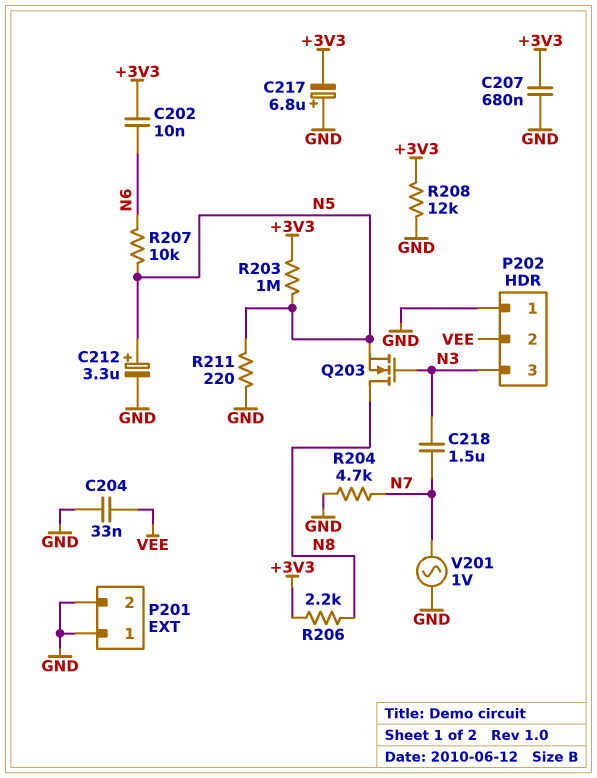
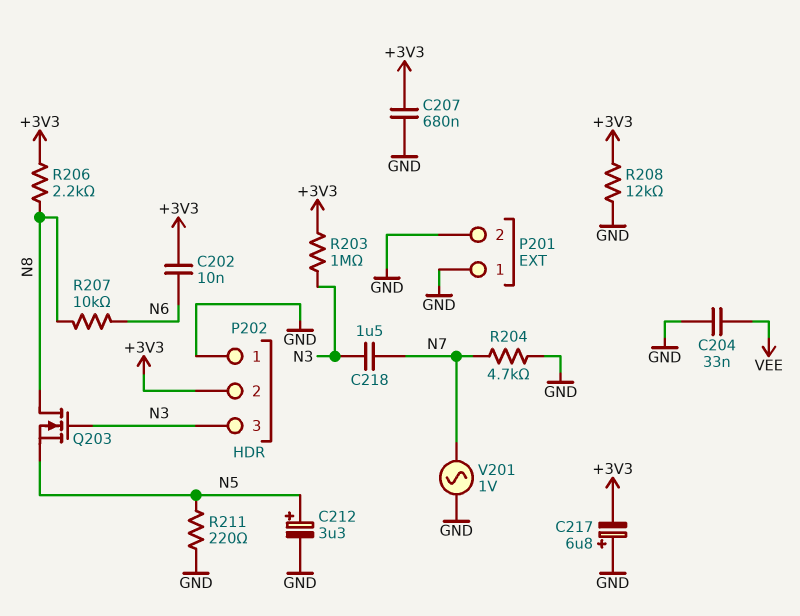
P202 pin 2: VEE -> +3V3
R203: 1M (+3V3, N5) -> 1M (+3V3, N3)
R207: 10k (N5, N6) -> 10k (N6, N8)

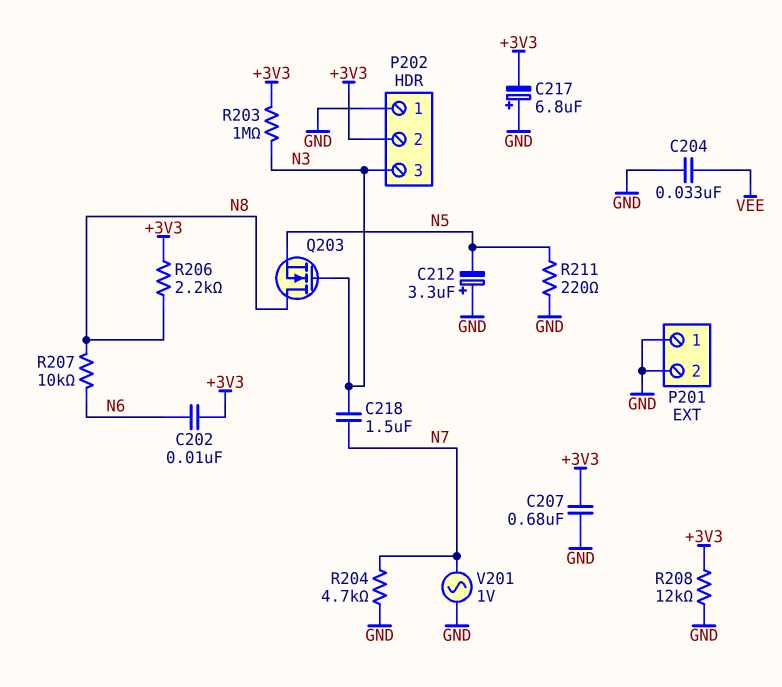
C212: 3.3uF (plus N5, minus GND) -> 3.3uF (plus GND, minus N5)

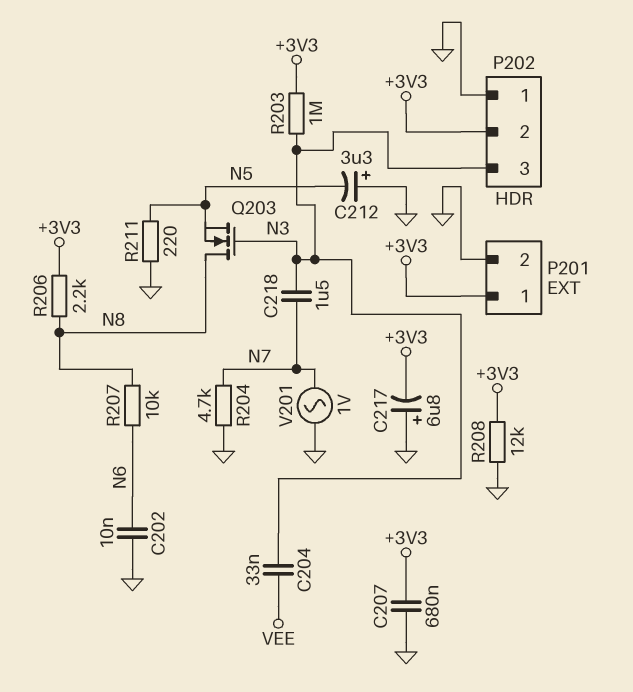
C202: 10nF (+3V3, N6) -> 10nF (GND, N6)
C204: 33nF (GND, VEE) -> 33nF (N3, VEE)
P201 pin 1: GND -> +3V3

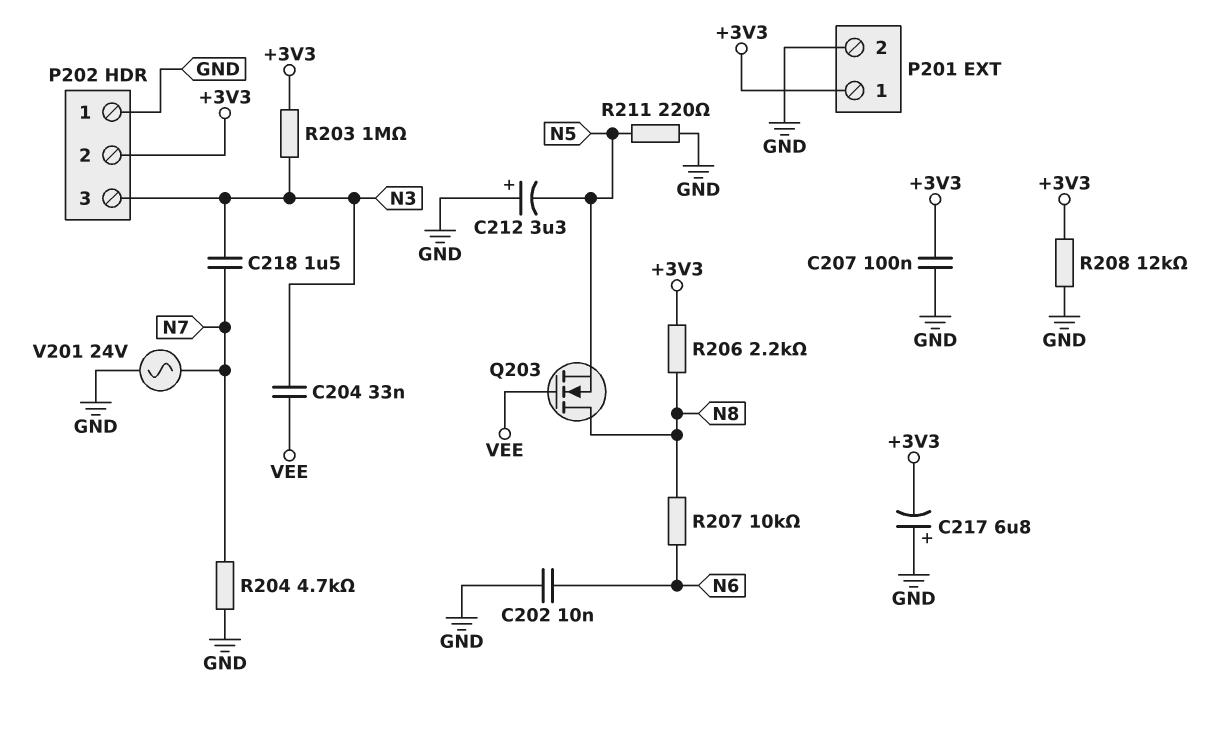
C207: 680nF (+3V3, GND) -> 100nF (+3V3, GND)
Q203: NMOS (G N3, D N8, S N5) -> NMOS (G VEE, D N8, S N5)
V201: AC 1V (GND, N7) -> AC 24V (GND, N7)

